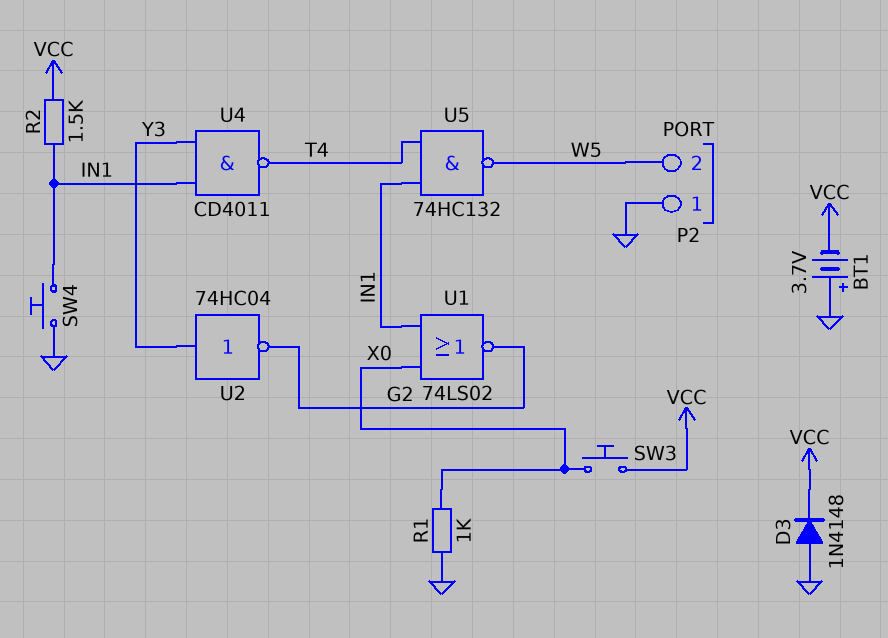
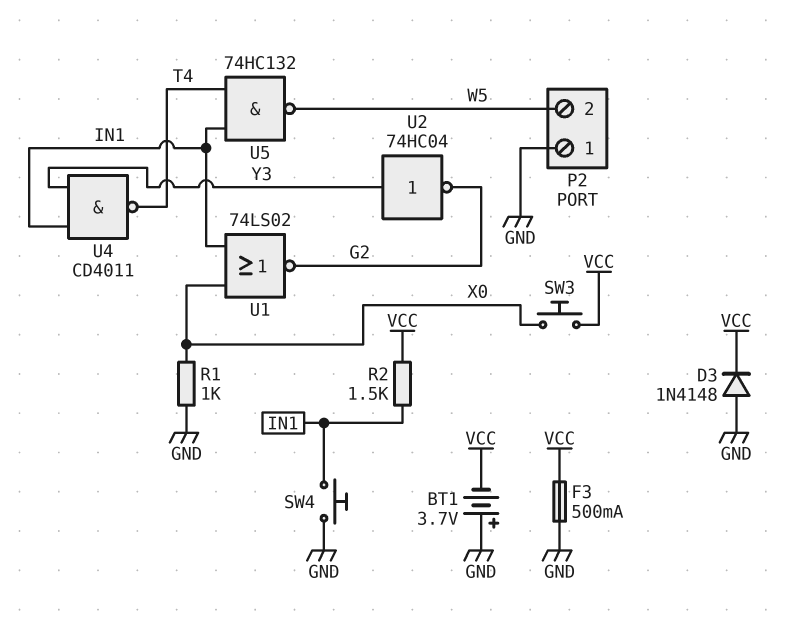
F3: none -> 500mA (GND, VCC)

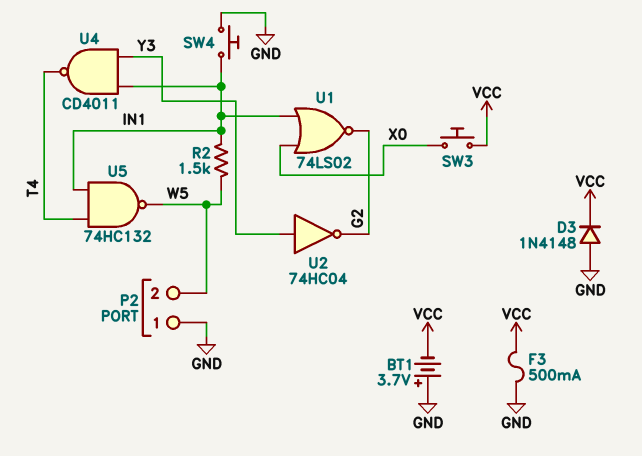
R1: 1k (GND, X0) -> none
R2: 1.5k (IN1, VCC) -> 1.5k (IN1, W5)

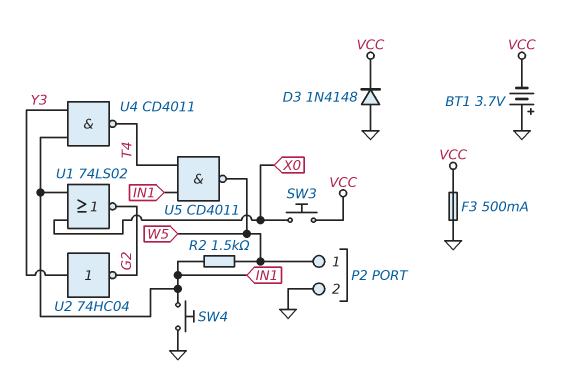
P2 pin 1: GND -> W5
P2 pin 2: W5 -> GND
U5: NAND 74HC132 (in IN1, in T4, out W5) -> NAND CD4011 (in IN1, in T4, out W5)

